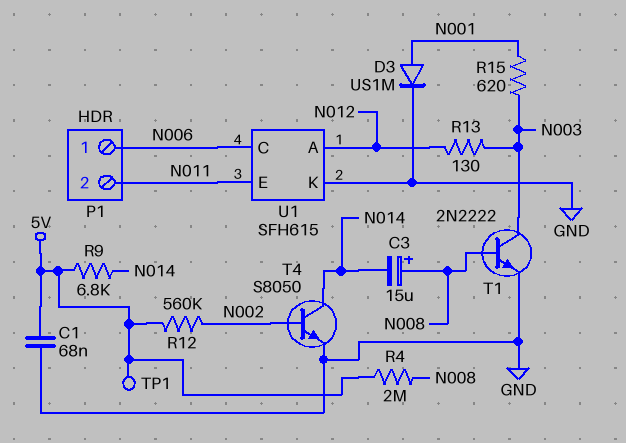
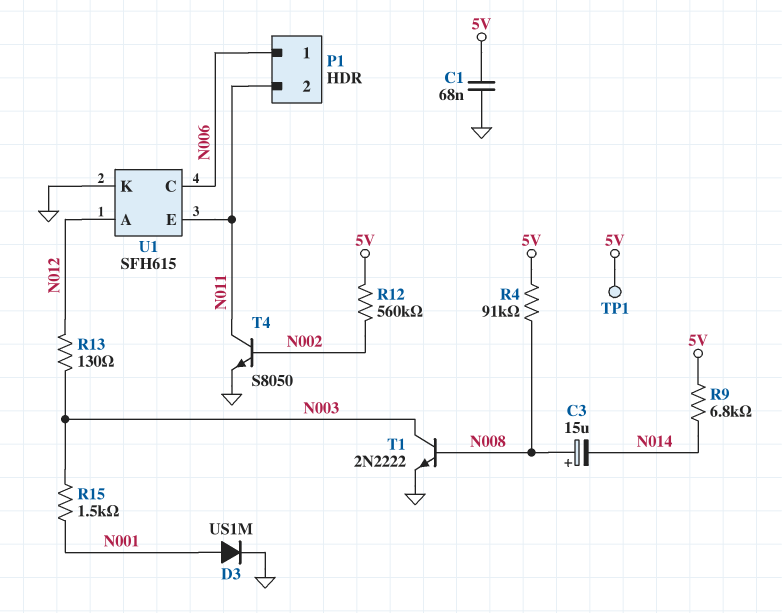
R4: 2M (5V, N008) -> 91k (5V, N008)
R15: 620 (N001, N003) -> 1.5k (N001, N003)
T4: NPN S8050 (B N002, C N014, E GND) -> NPN S8050 (B N002, C N011, E GND)

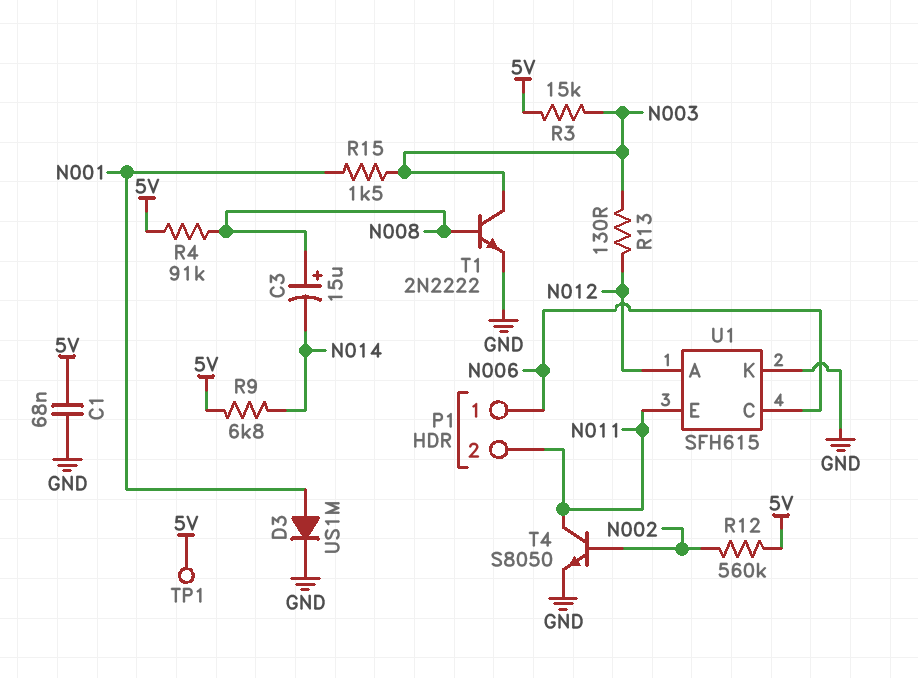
R3: none -> 15k (5V, N003)

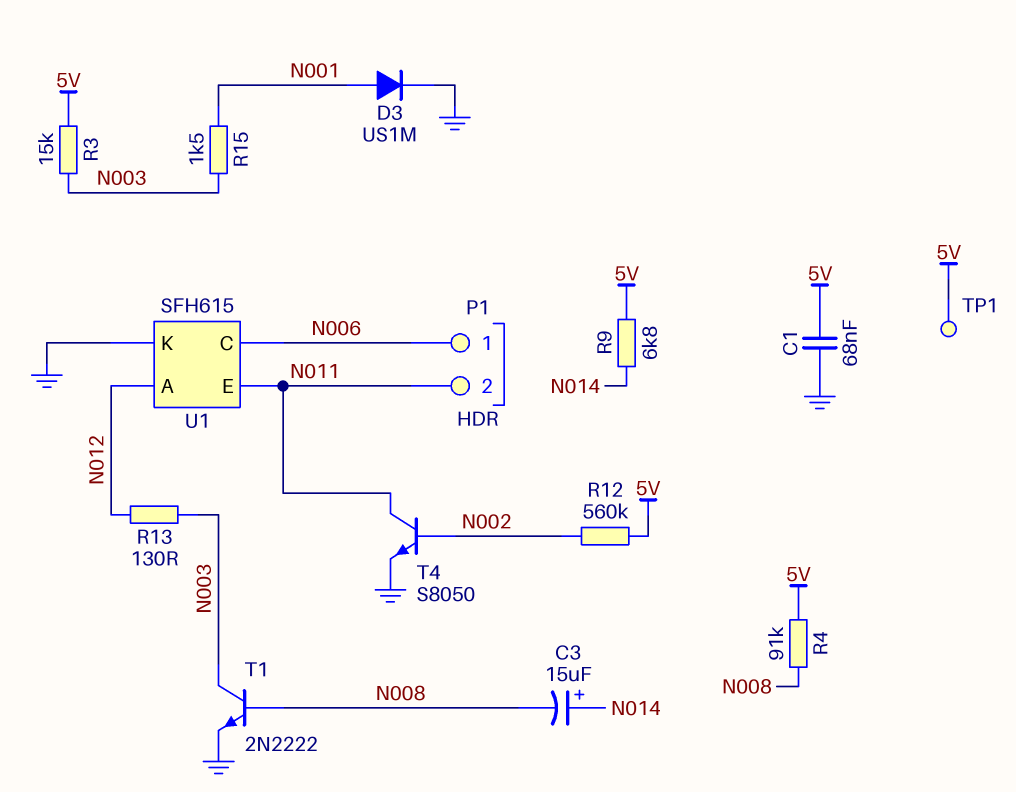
C3: 15uF (plus N008, minus N014) -> 15uF (plus N014, minus N008)

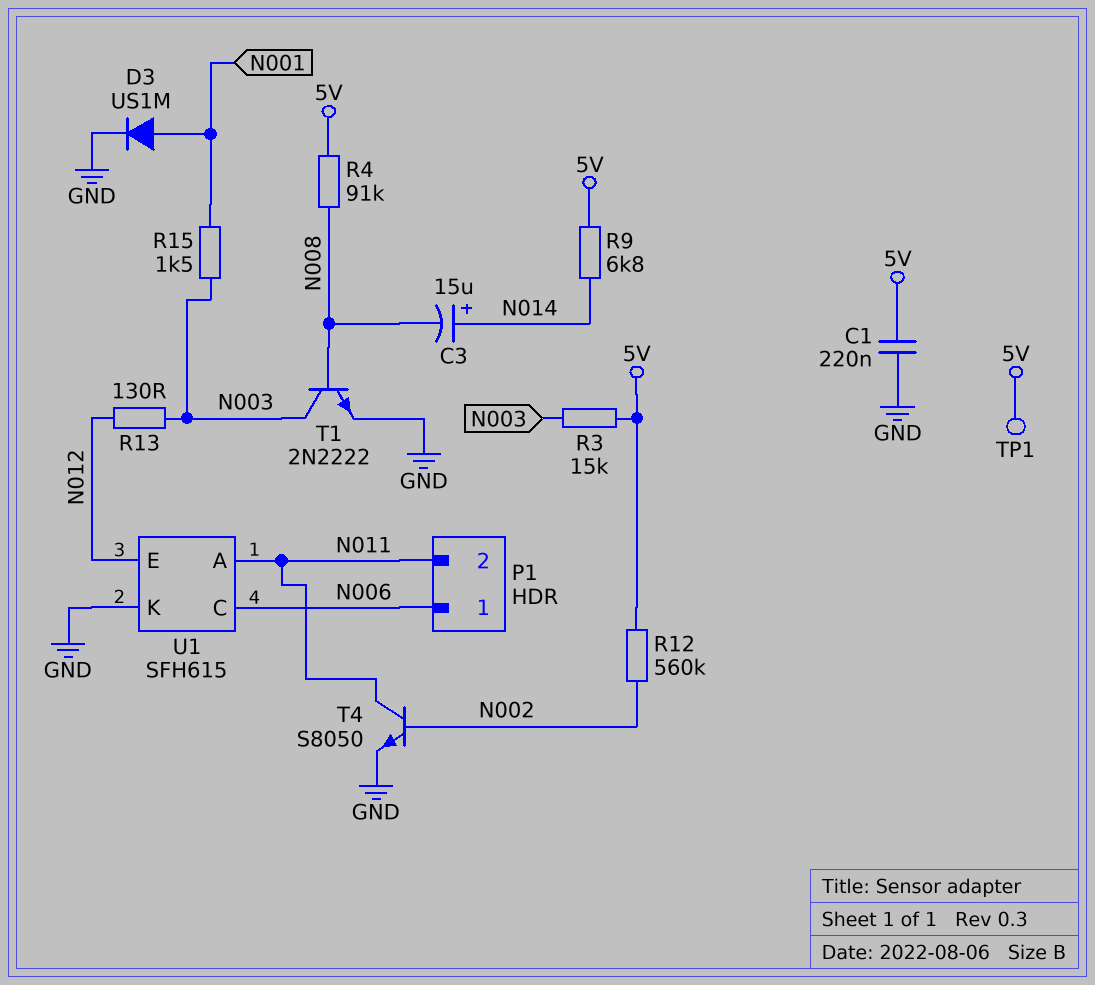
C1: 68nF (5V, GND) -> 220nF (5V, GND)
U1 pin A: N012 -> N011
U1 pin E: N011 -> N012

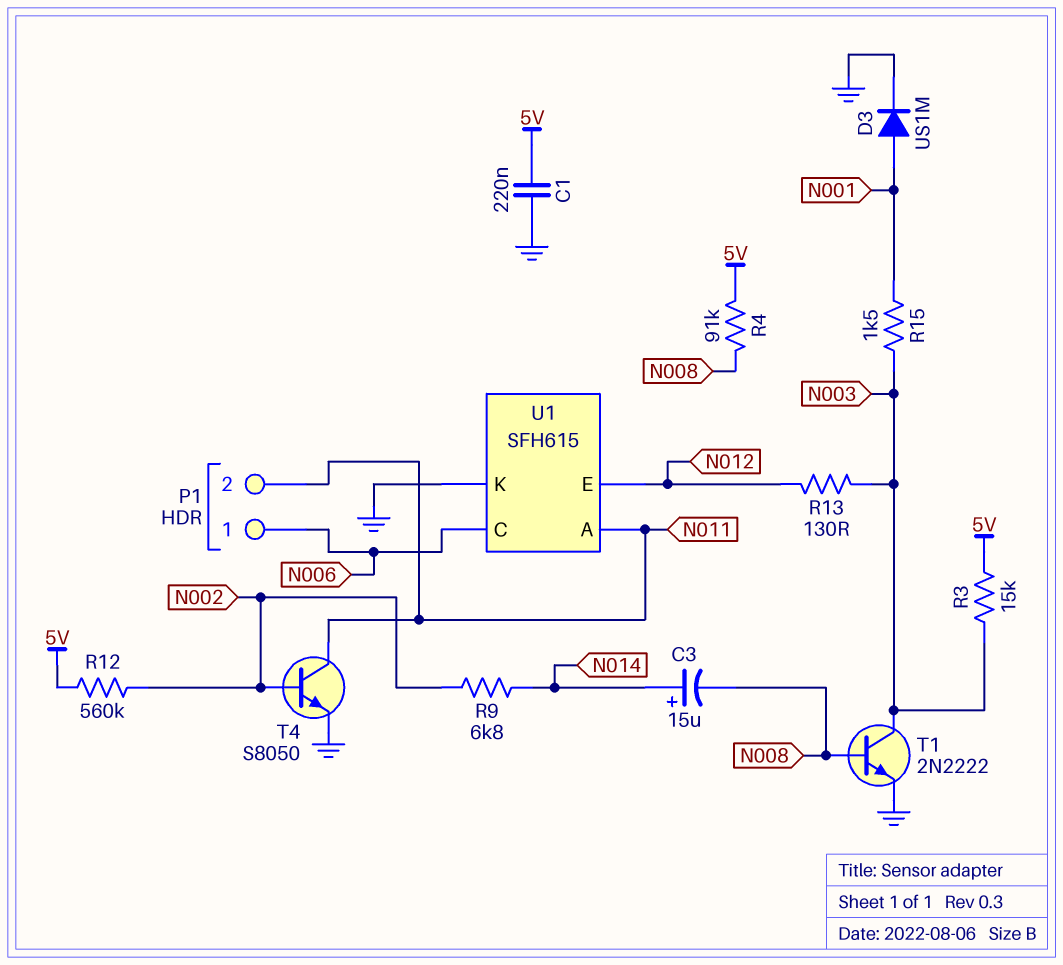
R9: 6.8k (5V, N014) -> 6.8k (N002, N014)
TP1: test point (5V) -> none

